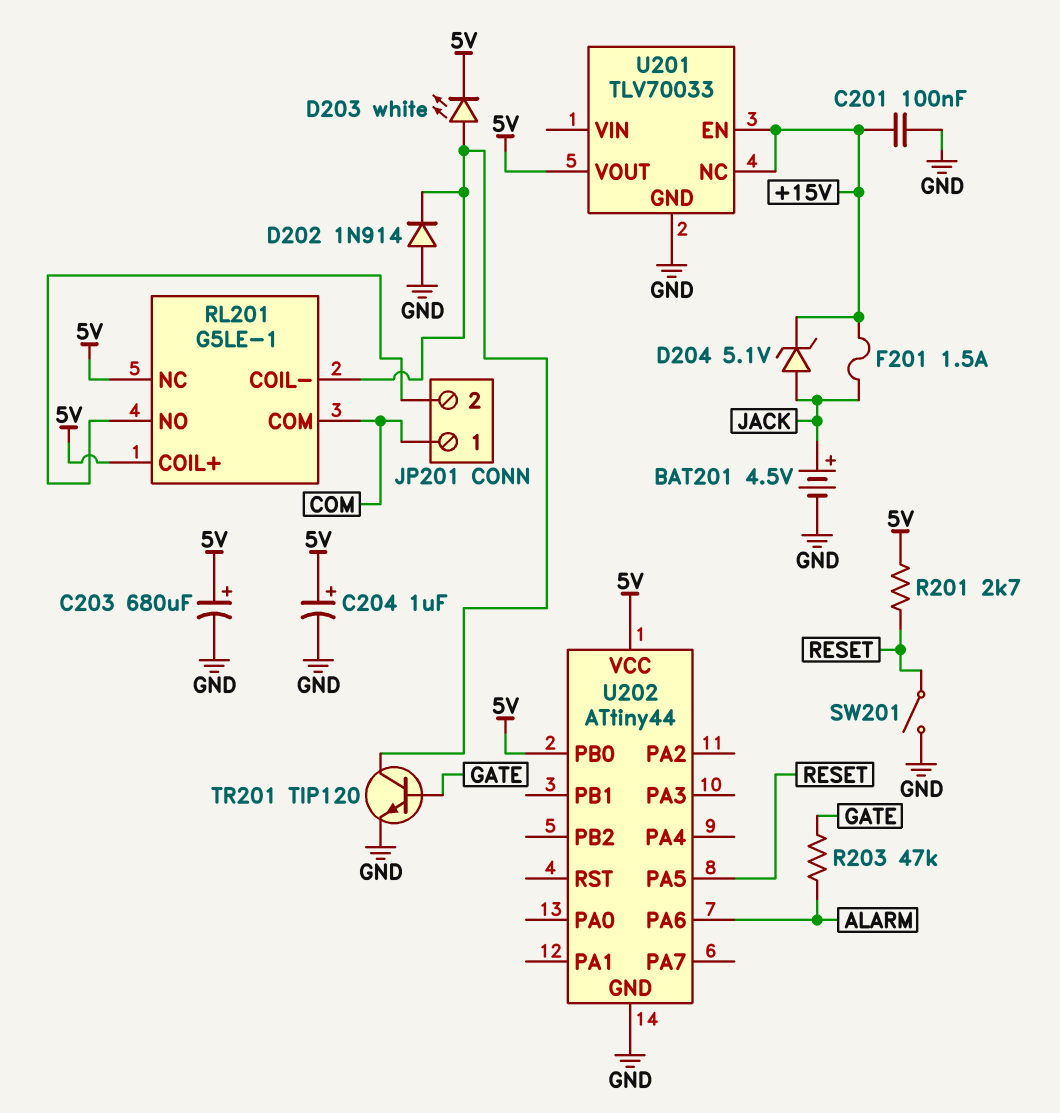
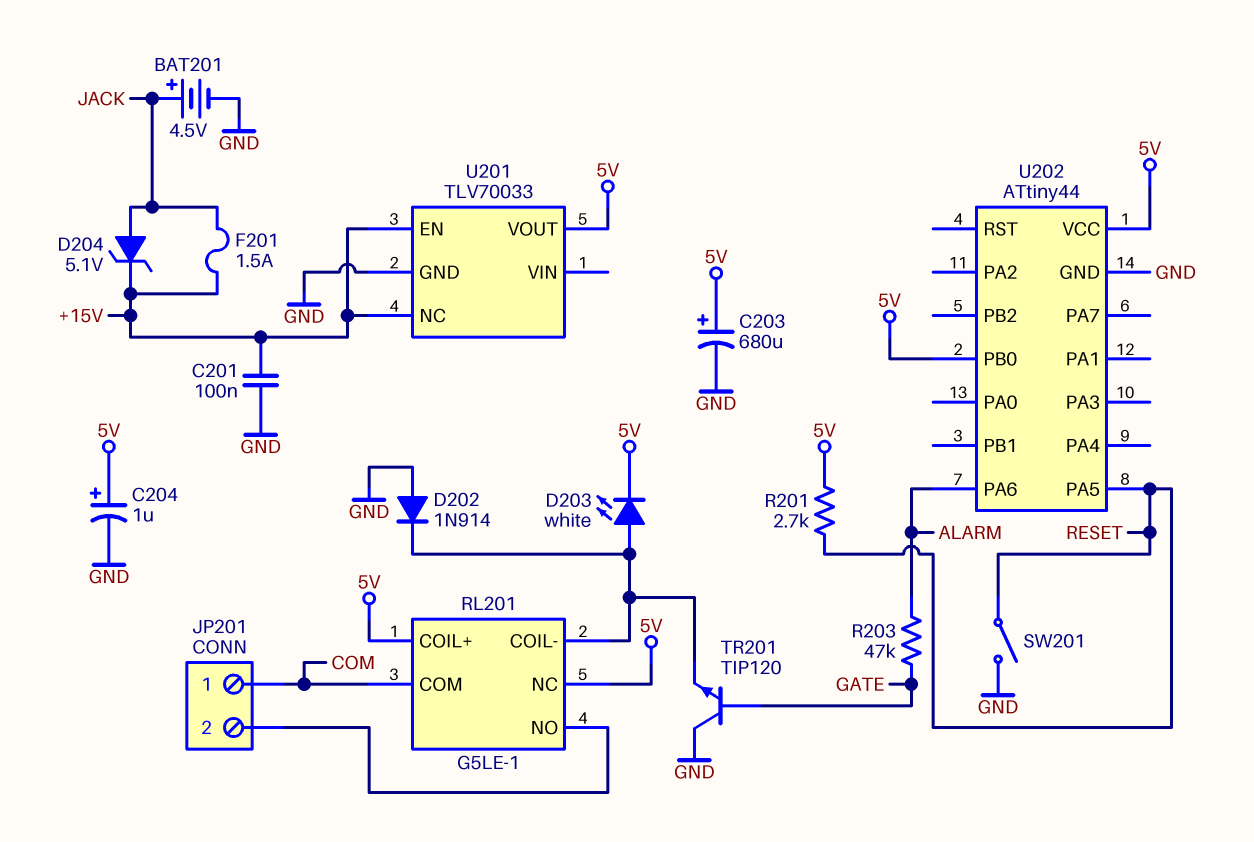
TR201: NPN TIP120 (B GATE, C RL201/COIL-, E GND) -> NPN TIP120 (B GATE, C GND, E RL201/COIL-)

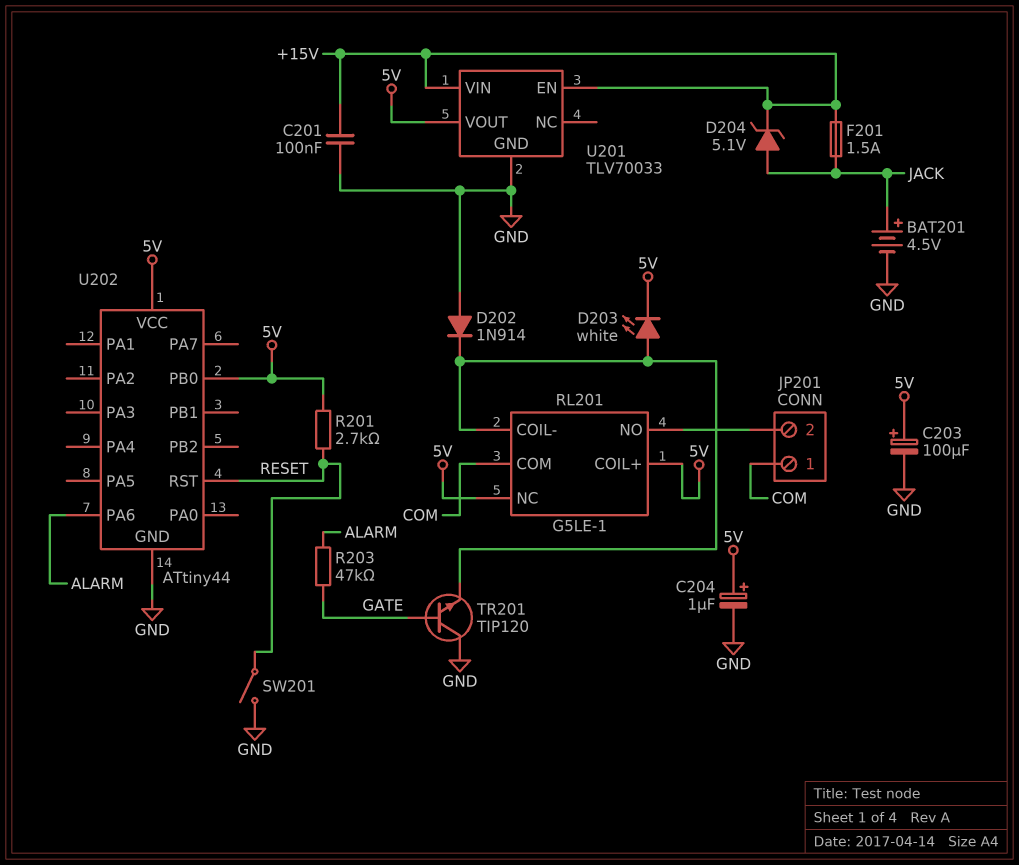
C203: 680uF (plus 5V, minus GND) -> 100uF (plus 5V, minus GND)
U201 pin NC: +15V -> none
U201 pin VIN: none -> +15V
U202 pin PA5: RESET -> none
U202 pin RST: none -> RESET

